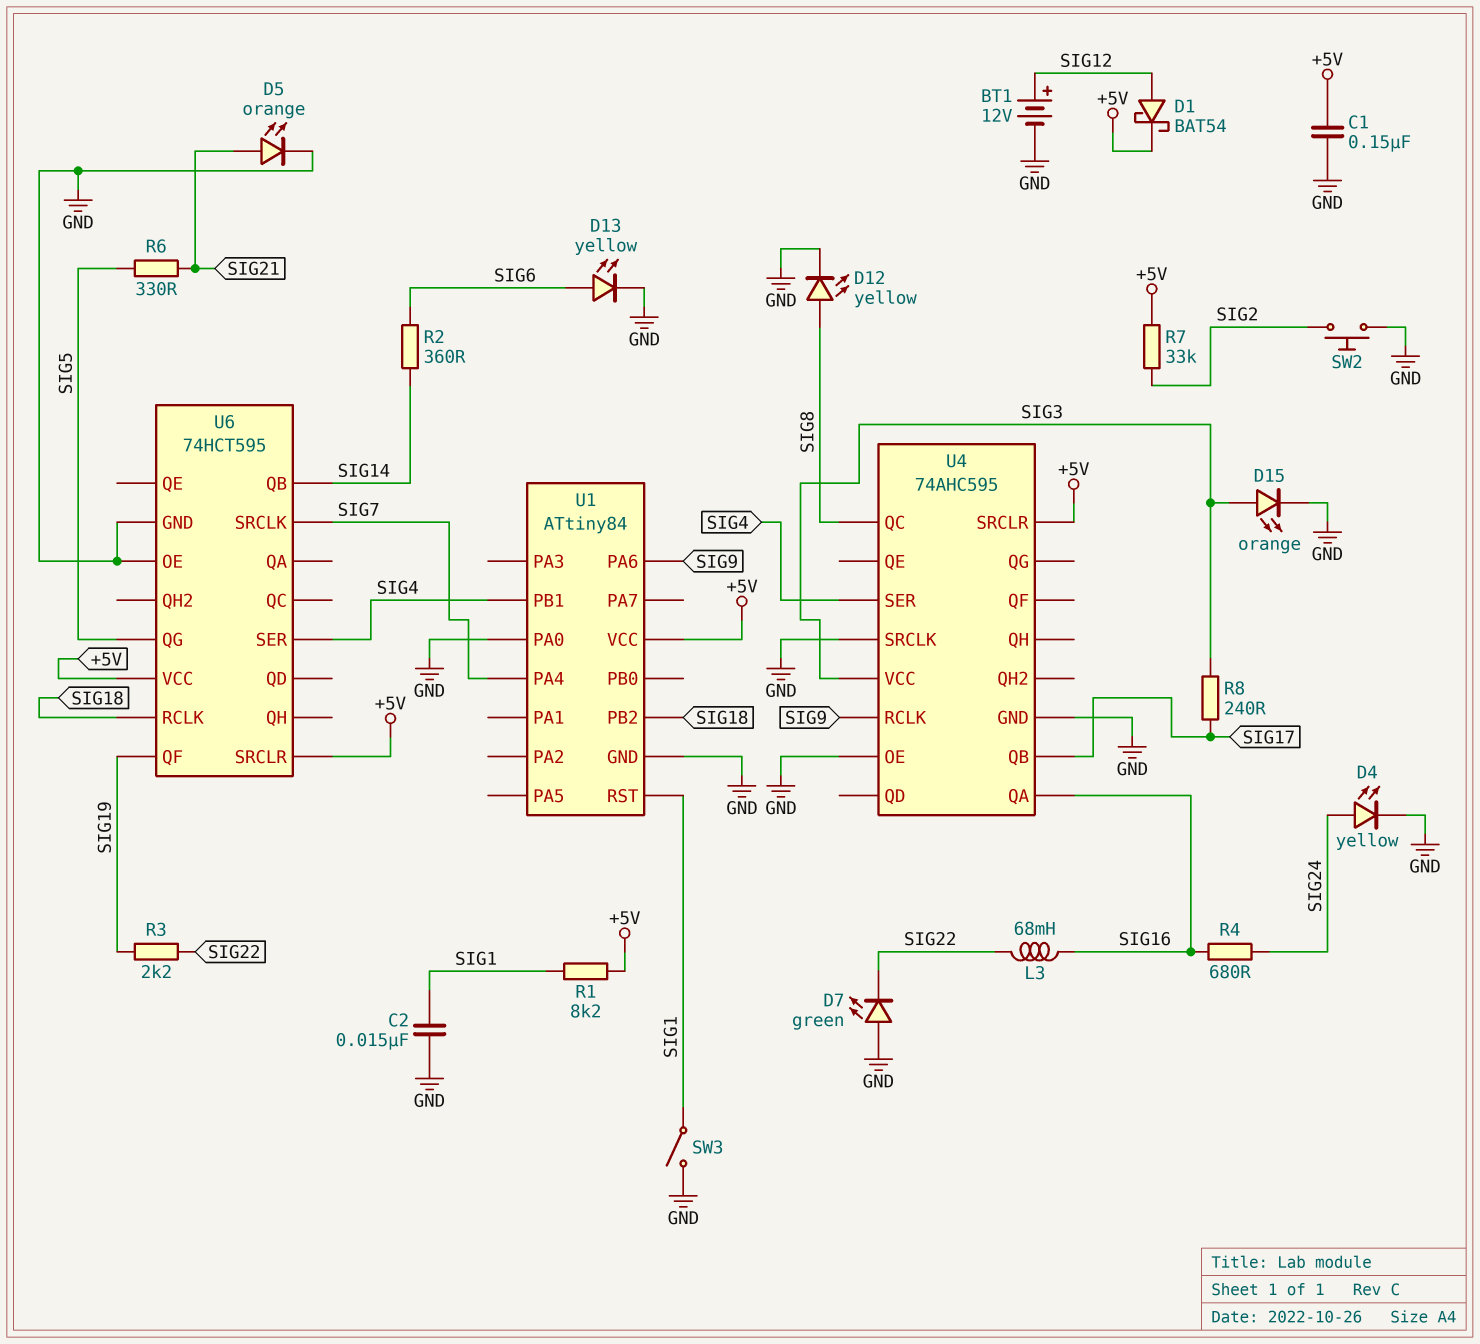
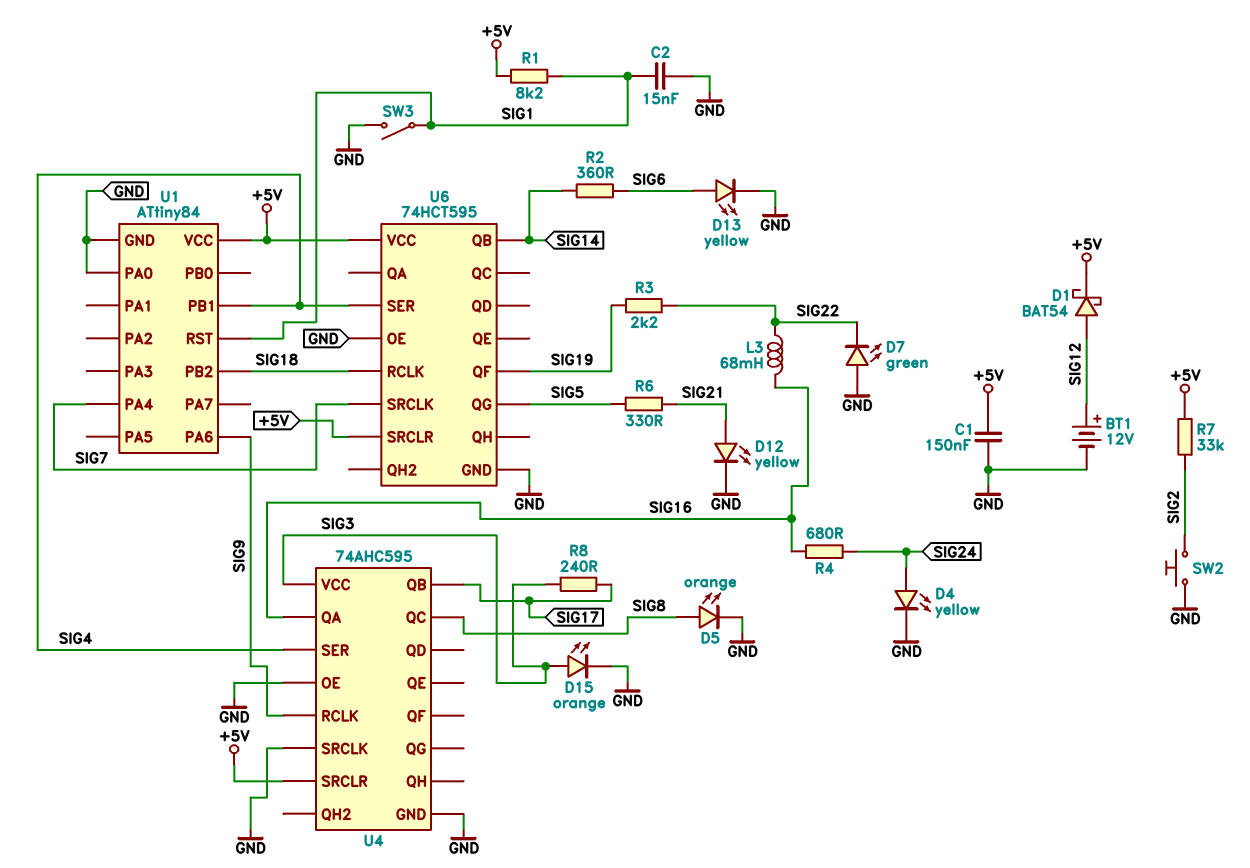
D5: LED orange (A SIG21, K GND) -> LED orange (A SIG8, K GND)
D12: LED yellow (A SIG8, K GND) -> LED yellow (A SIG21, K GND)

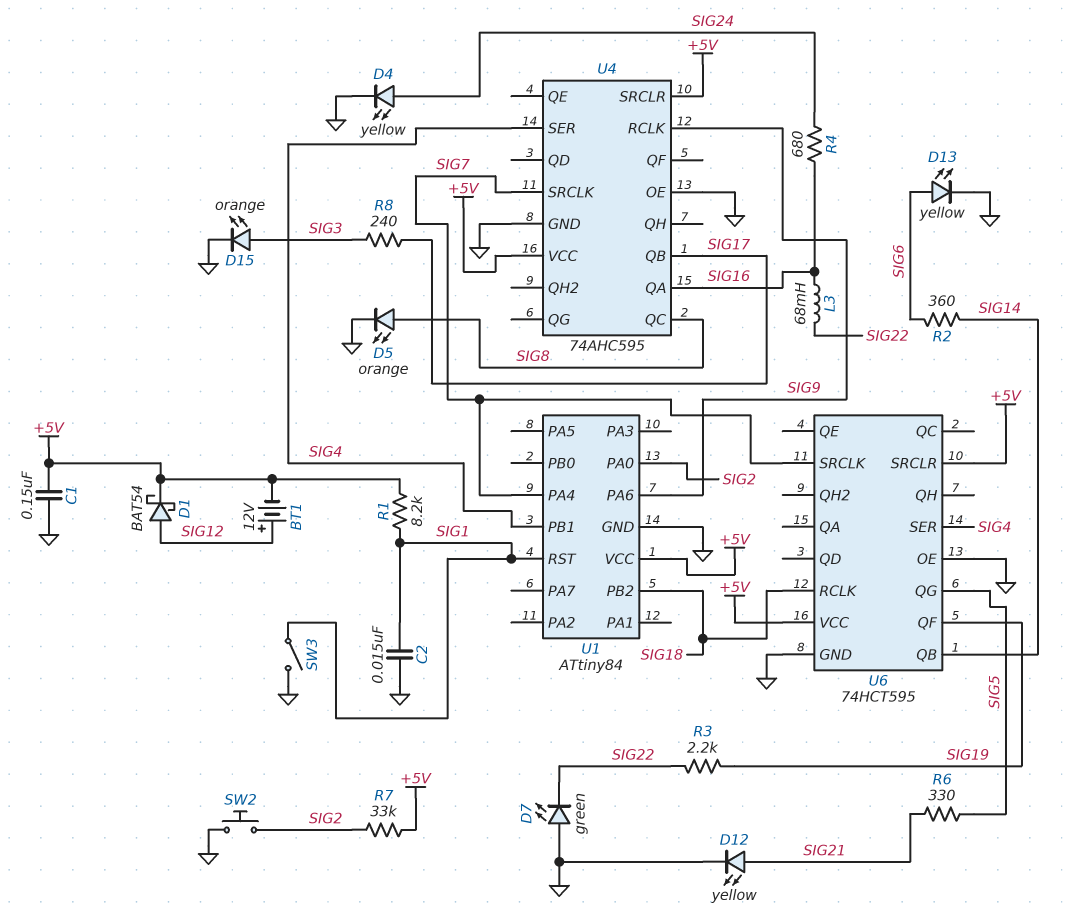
BT1: 12V (plus SIG12, minus GND) -> 12V (plus SIG12, minus +5V)
U1 pin PA0: GND -> SIG2
U4 pin SRCLK: GND -> SIG7
U4 pin VCC: SIG3 -> +5V

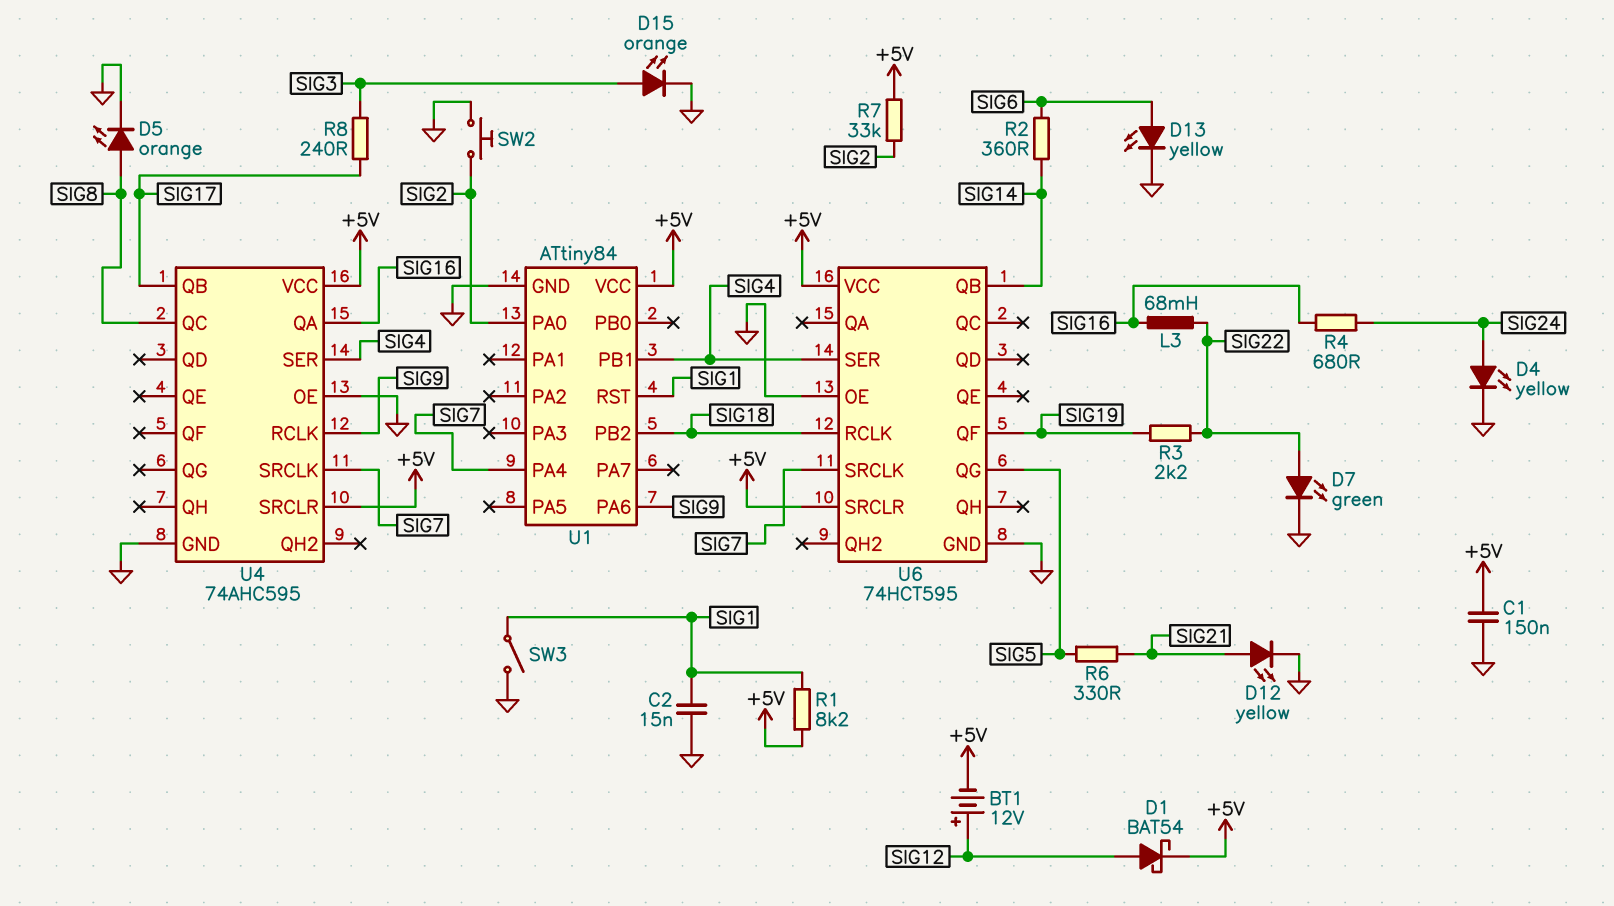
D7: LED green (A GND, K SIG22) -> LED green (A SIG22, K GND)

